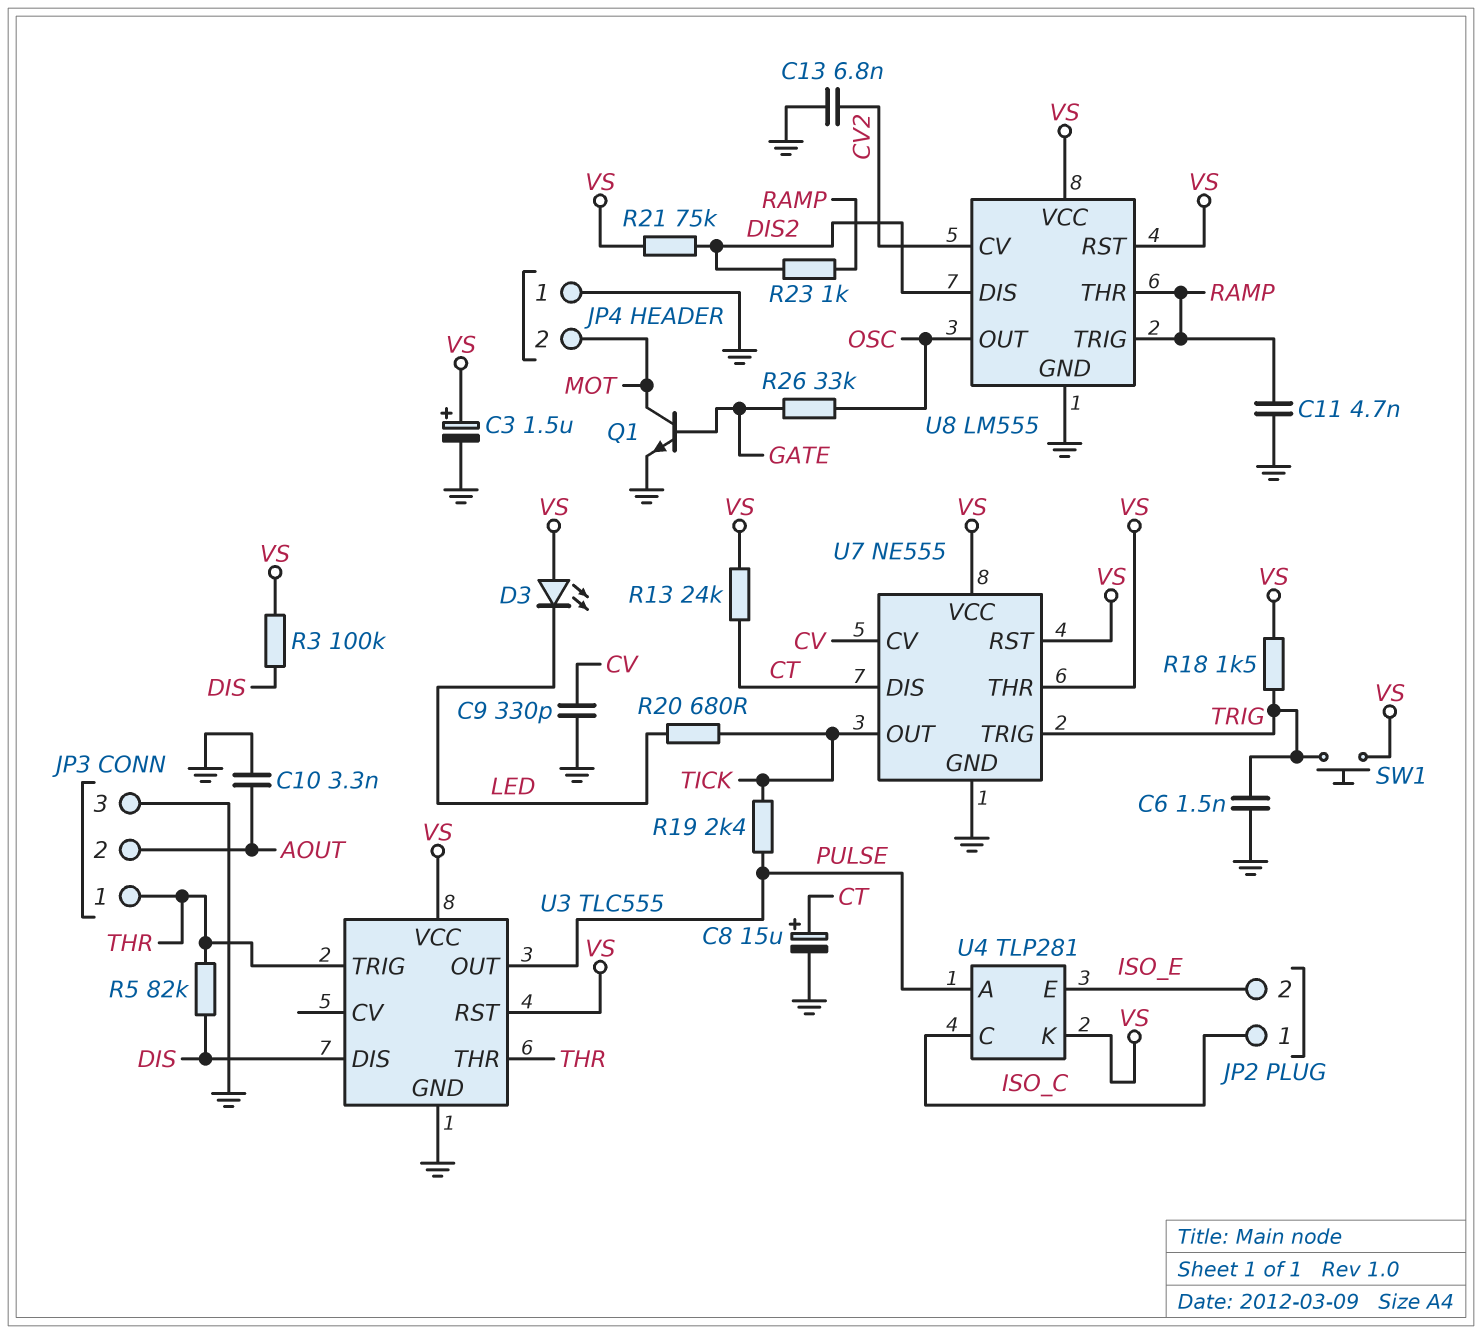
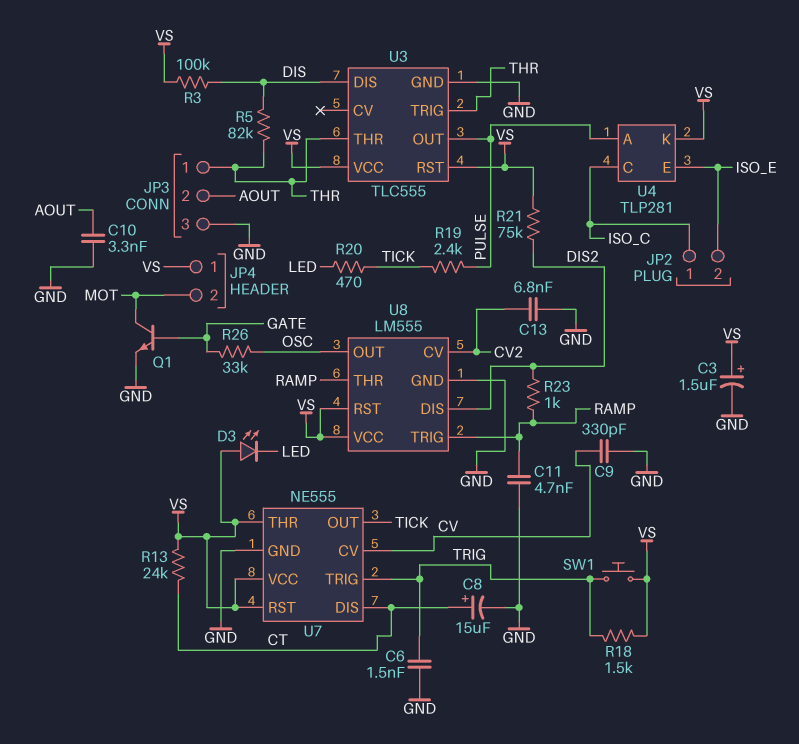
JP4 pin 1: GND -> VS
R20: 680 (LED, TICK) -> 470 (LED, TICK)

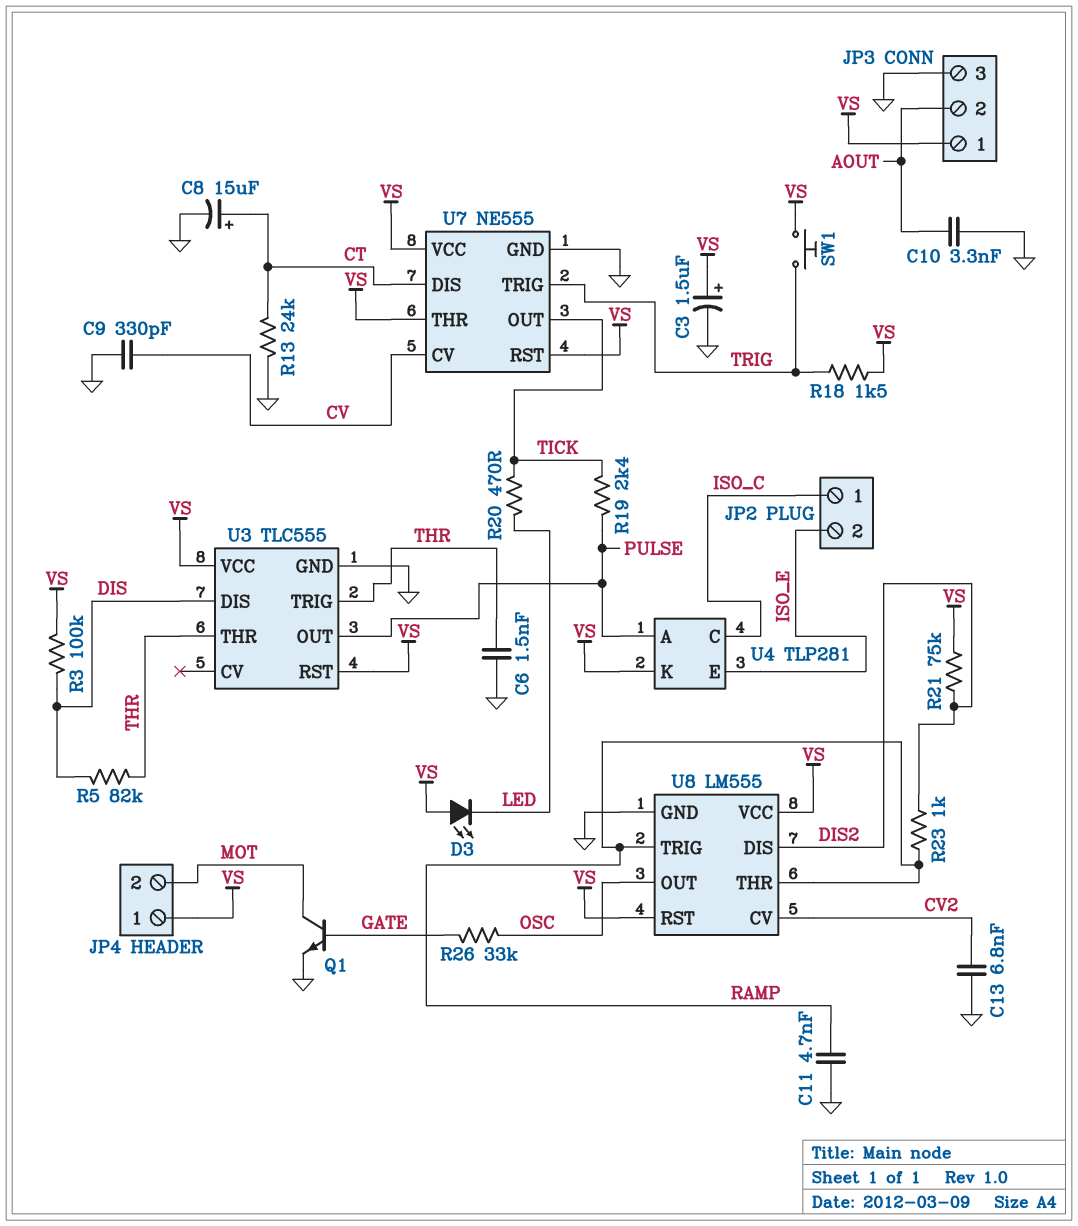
C6: 1.5nF (GND, TRIG) -> 1.5nF (GND, THR)
JP3 pin 1: THR -> VS
R13: 24k (CT, VS) -> 24k (CT, GND)

